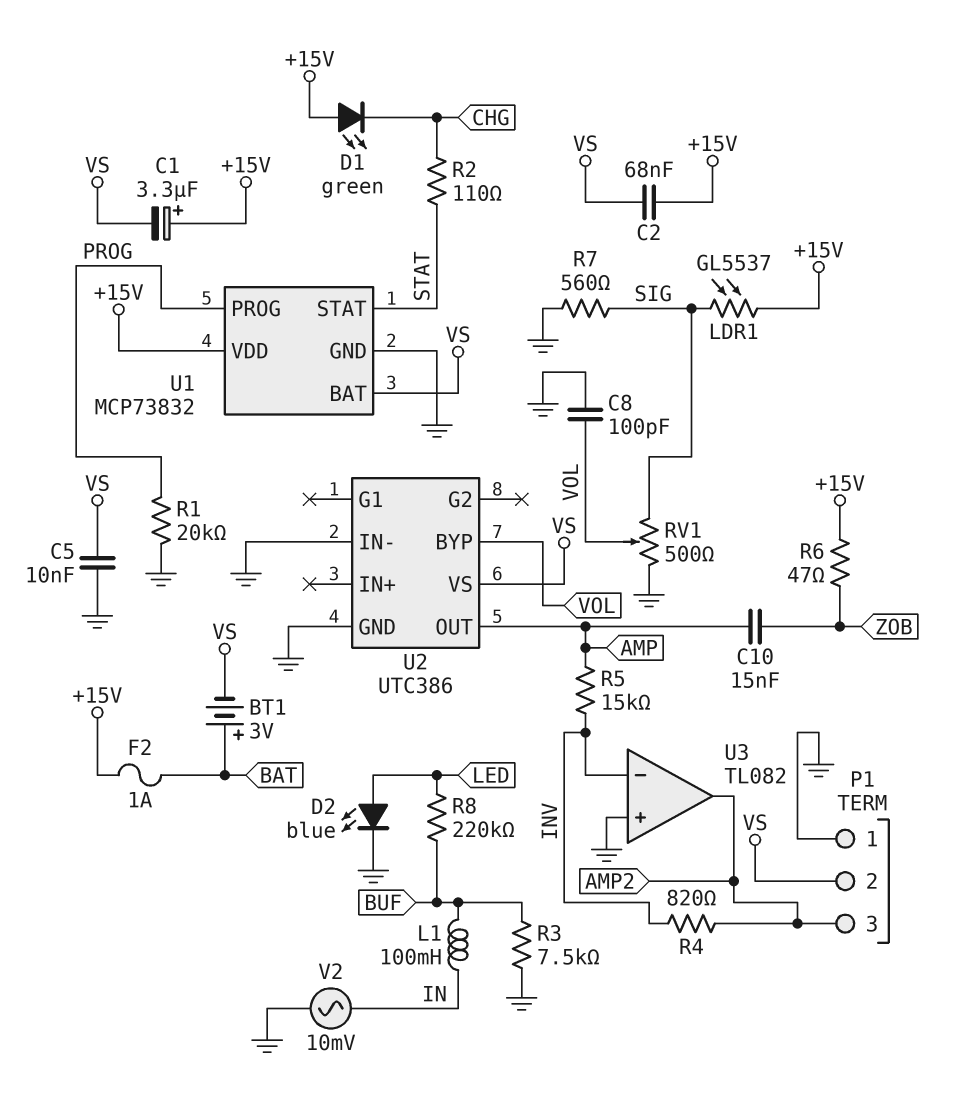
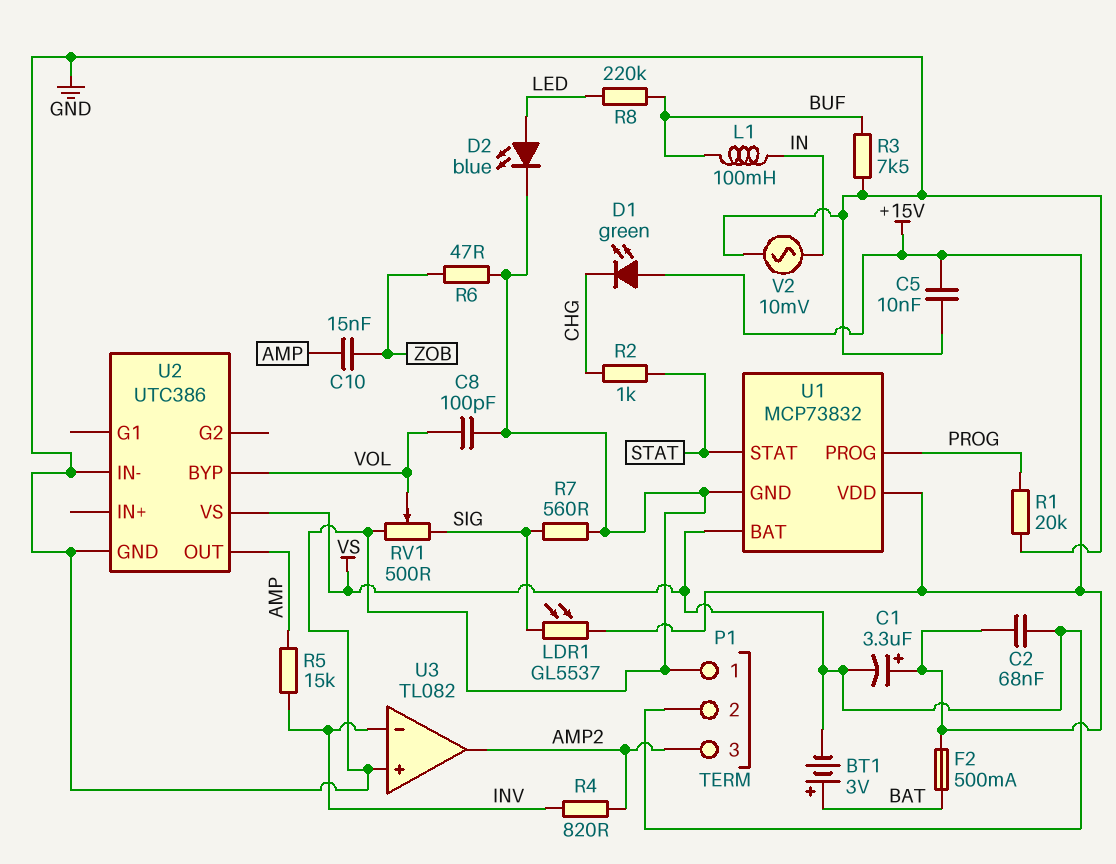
C5: 10nF (GND, VS) -> 10nF (+15V, GND)
F2: 1A (+15V, BAT) -> 500mA (+15V, BAT)
R2: 110 (CHG, STAT) -> 1k (CHG, STAT)
R6: 47 (+15V, ZOB) -> 47 (GND, ZOB)

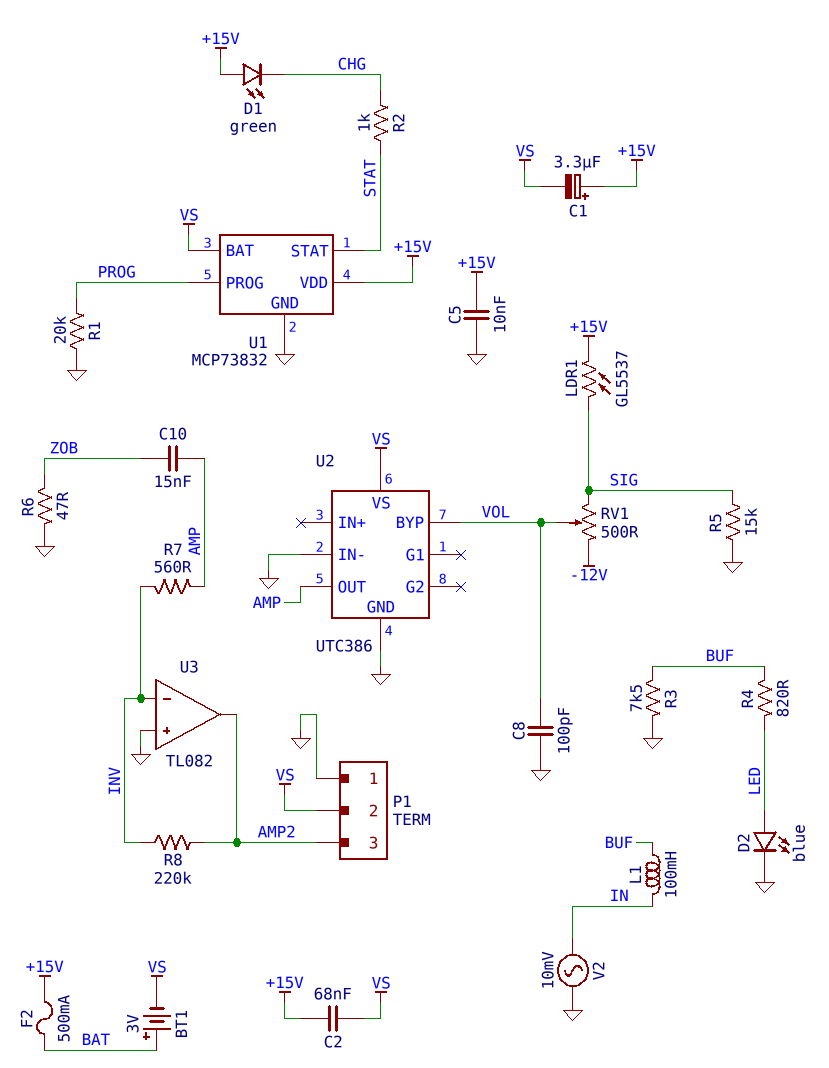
R4: 820 (AMP2, INV) -> 820 (BUF, LED)
R5: 15k (AMP, INV) -> 15k (GND, SIG)
R7: 560 (GND, SIG) -> 560 (AMP, INV)
R8: 220k (BUF, LED) -> 220k (AMP2, INV)
RV1: 500 (GND, SIG, wiper VOL) -> 500 (-12V, SIG, wiper VOL)

